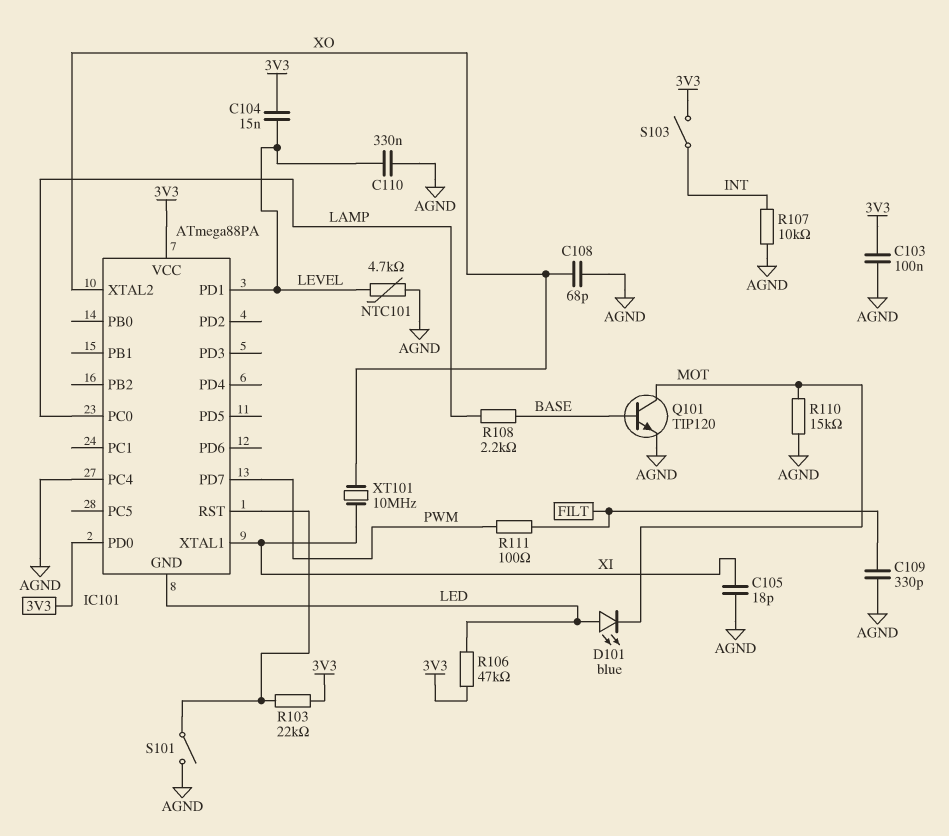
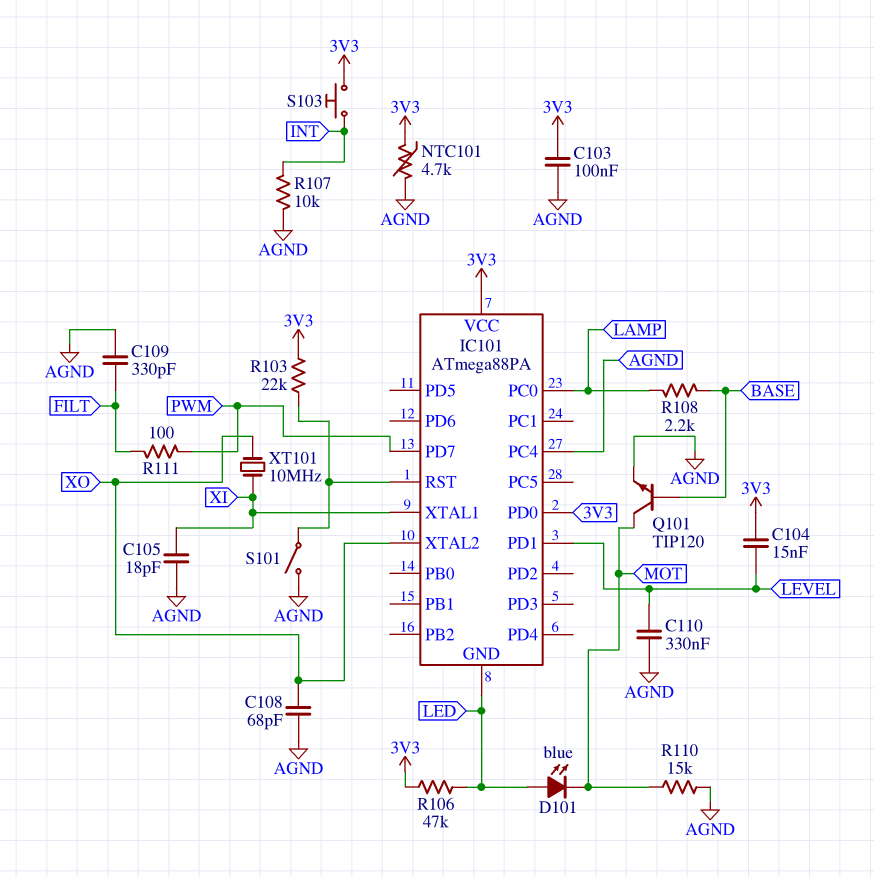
NTC101: 4.7k (AGND, LEVEL) -> 4.7k (3V3, AGND)
S103: switch (3V3, INT) -> button (3V3, INT)

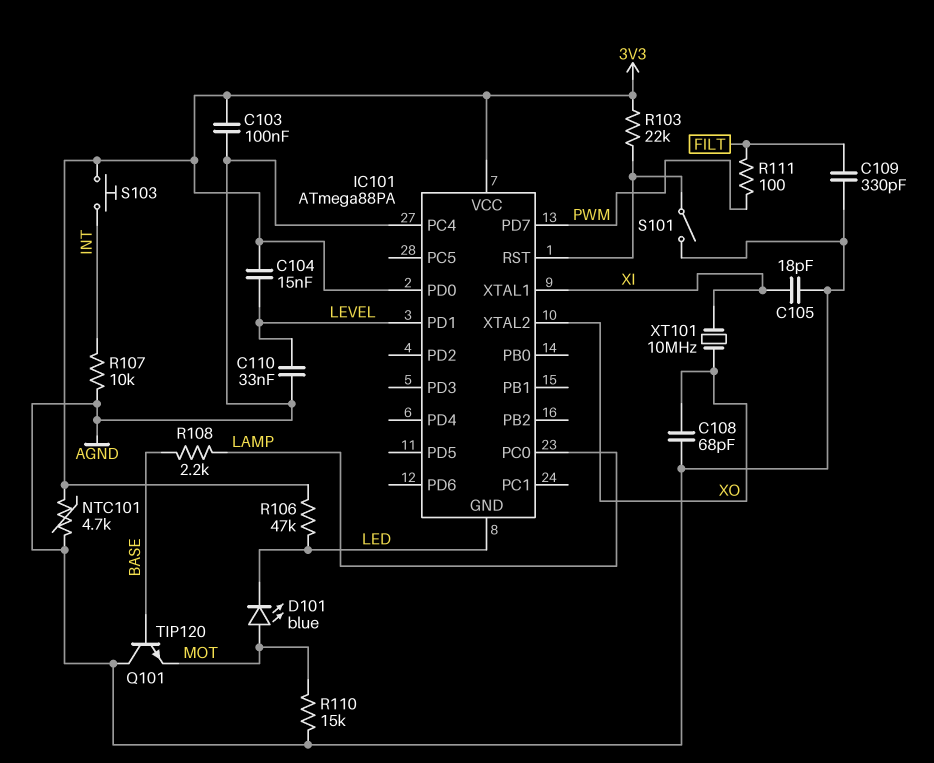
C110: 330nF (AGND, LEVEL) -> 33nF (AGND, LEVEL)
D101: LED blue (A LED, K MOT) -> LED blue (A MOT, K LED)
Q101: NPN TIP120 (B BASE, C MOT, E AGND) -> NPN TIP120 (B BASE, C AGND, E MOT)

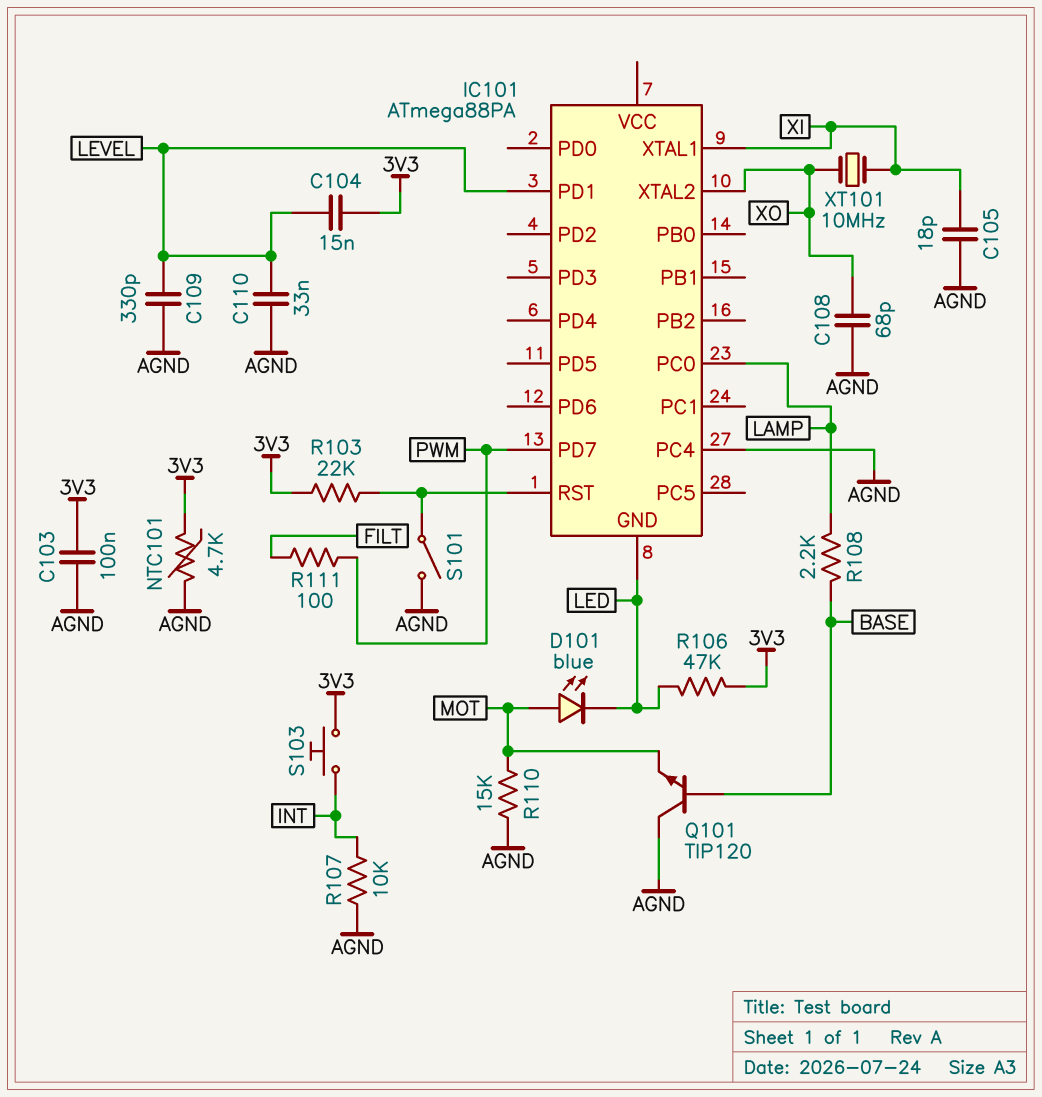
C109: 330pF (AGND, FILT) -> 330pF (AGND, LEVEL)
IC101 pin PD0: 3V3 -> none
IC101 pin VCC: 3V3 -> none

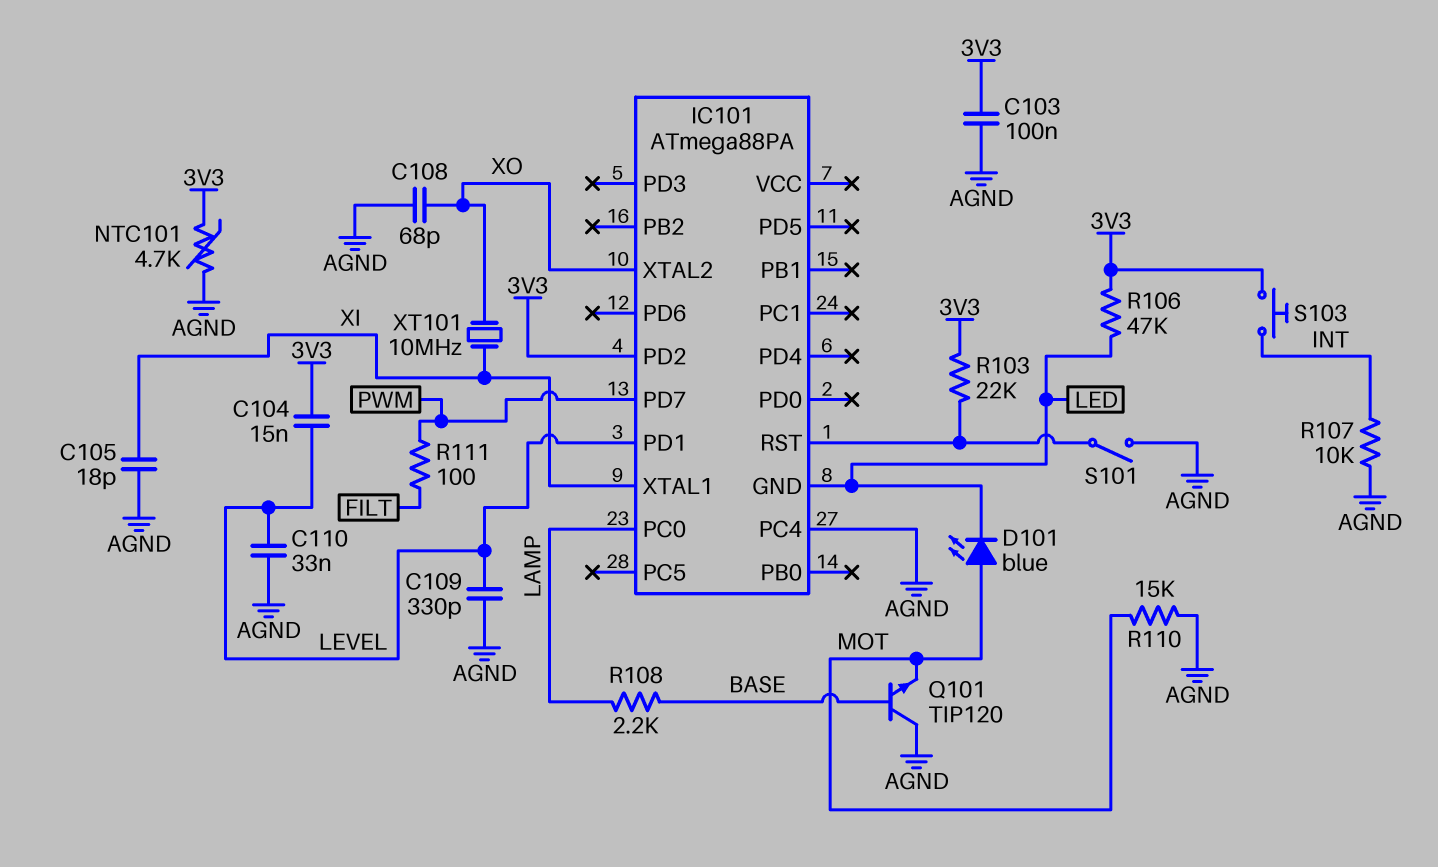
IC101 pin PD2: none -> 3V3

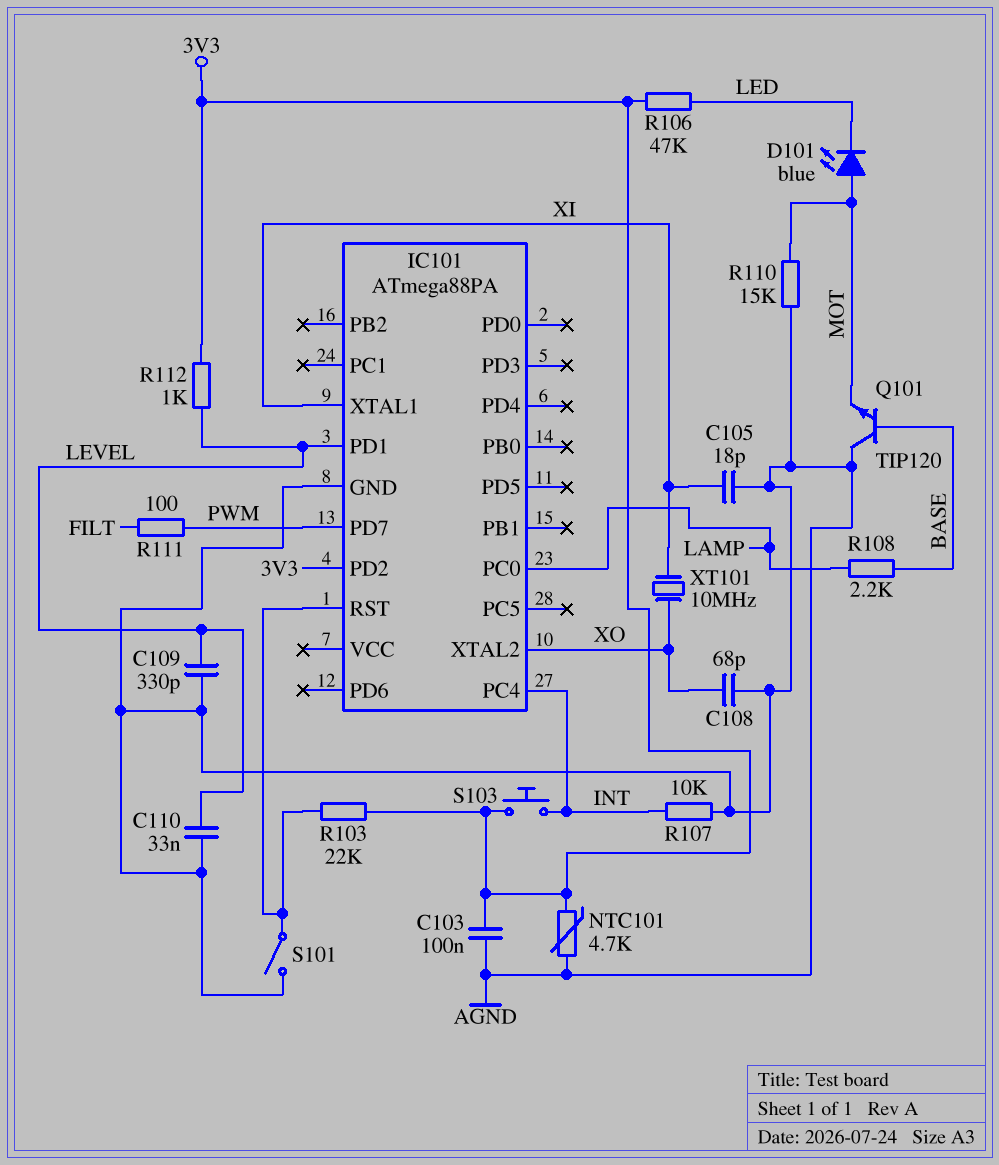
C104: 15nF (3V3, LEVEL) -> none
IC101 pin GND: LED -> AGND
IC101 pin PC4: AGND -> INT
R112: none -> 1k (3V3, LEVEL)

